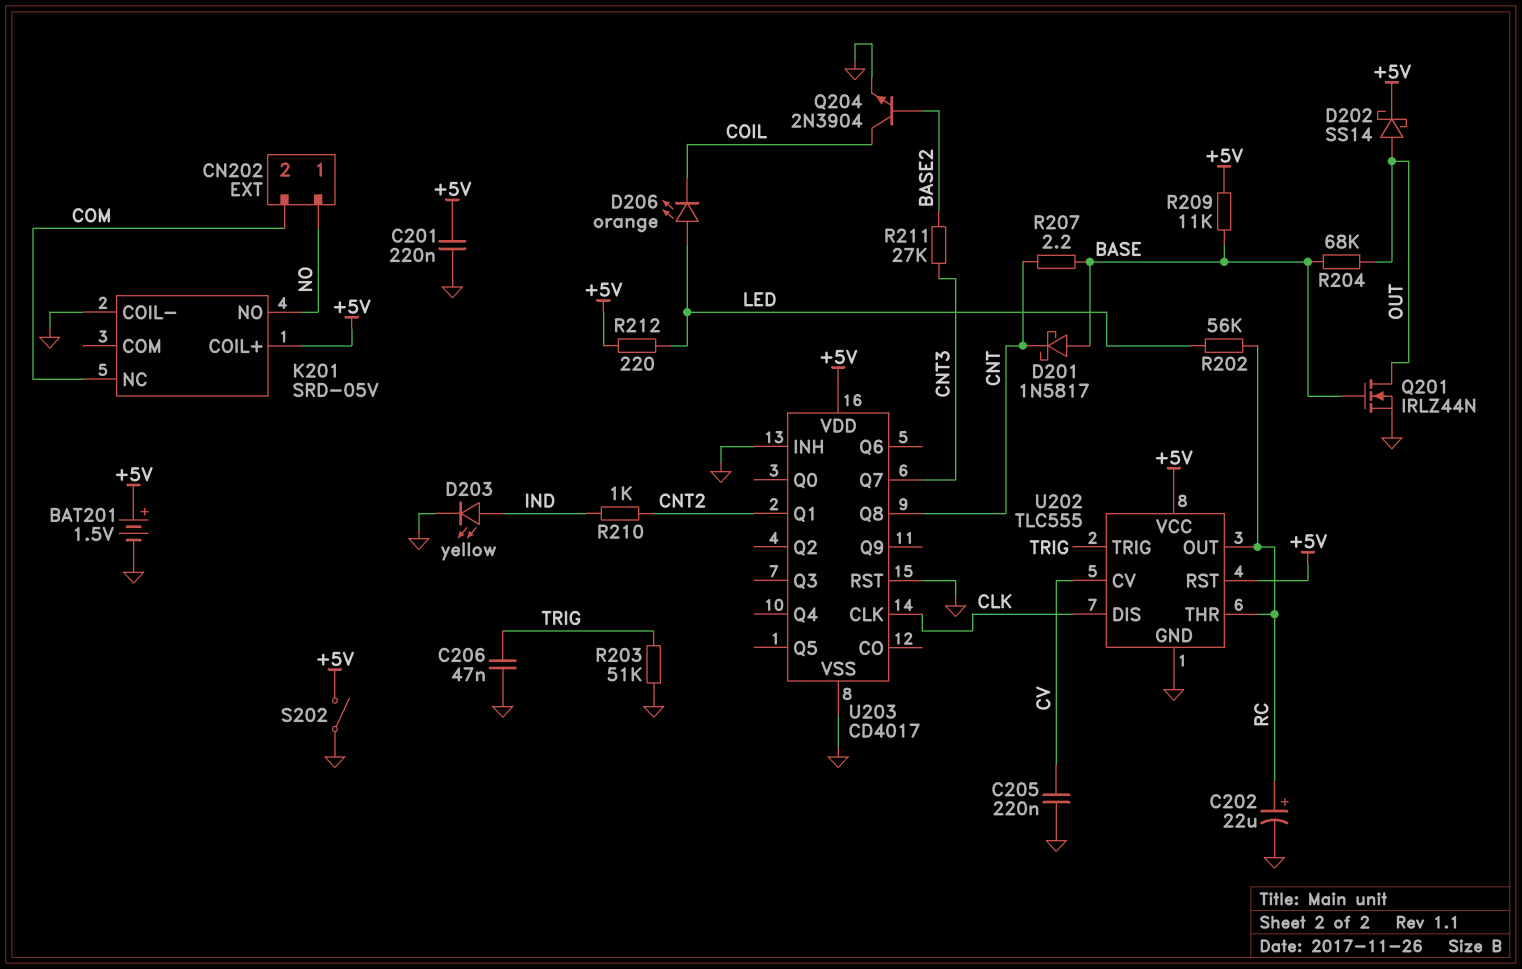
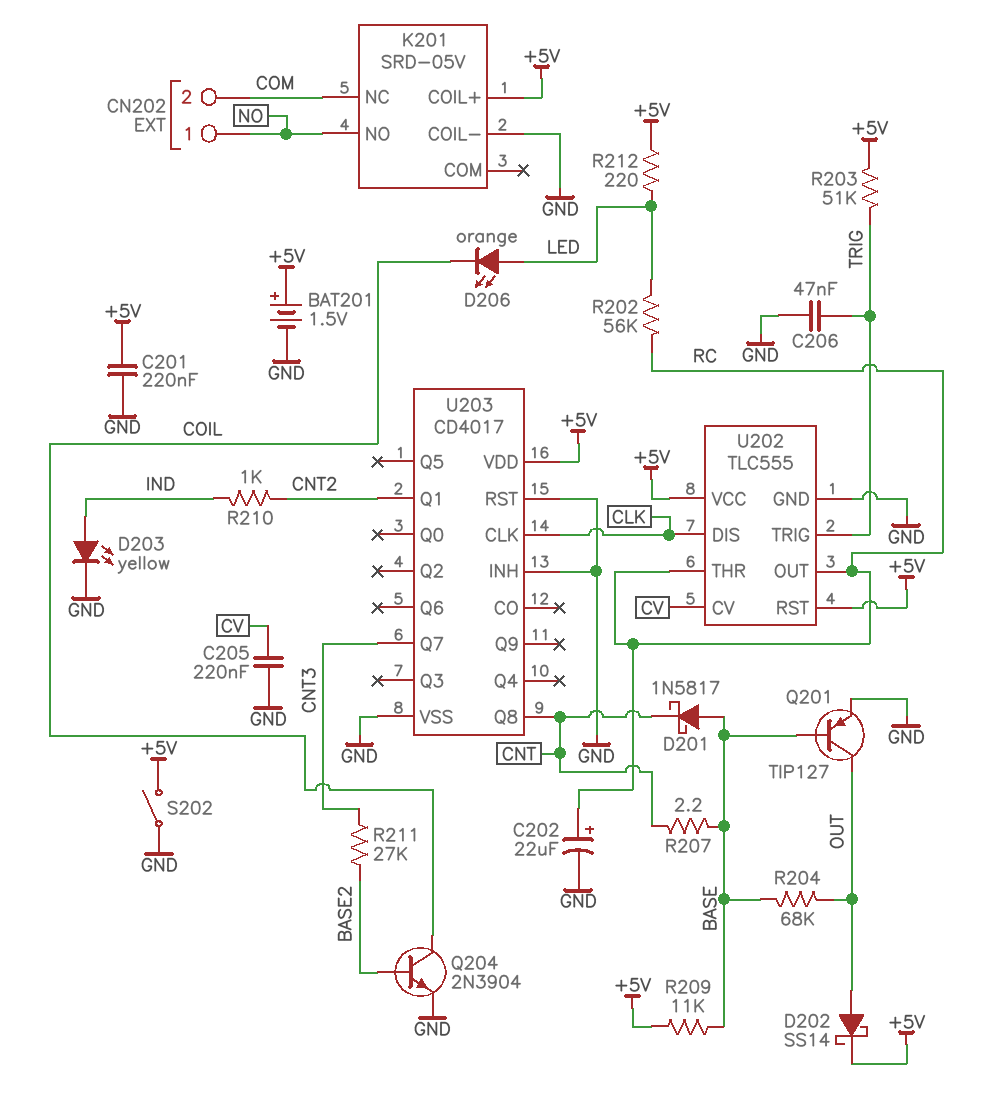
Q201: NMOS IRLZ44N (G BASE, D OUT, S GND) -> PNP TIP127 (B BASE, C OUT, E GND)
R203: 51k (GND, TRIG) -> 51k (+5V, TRIG)

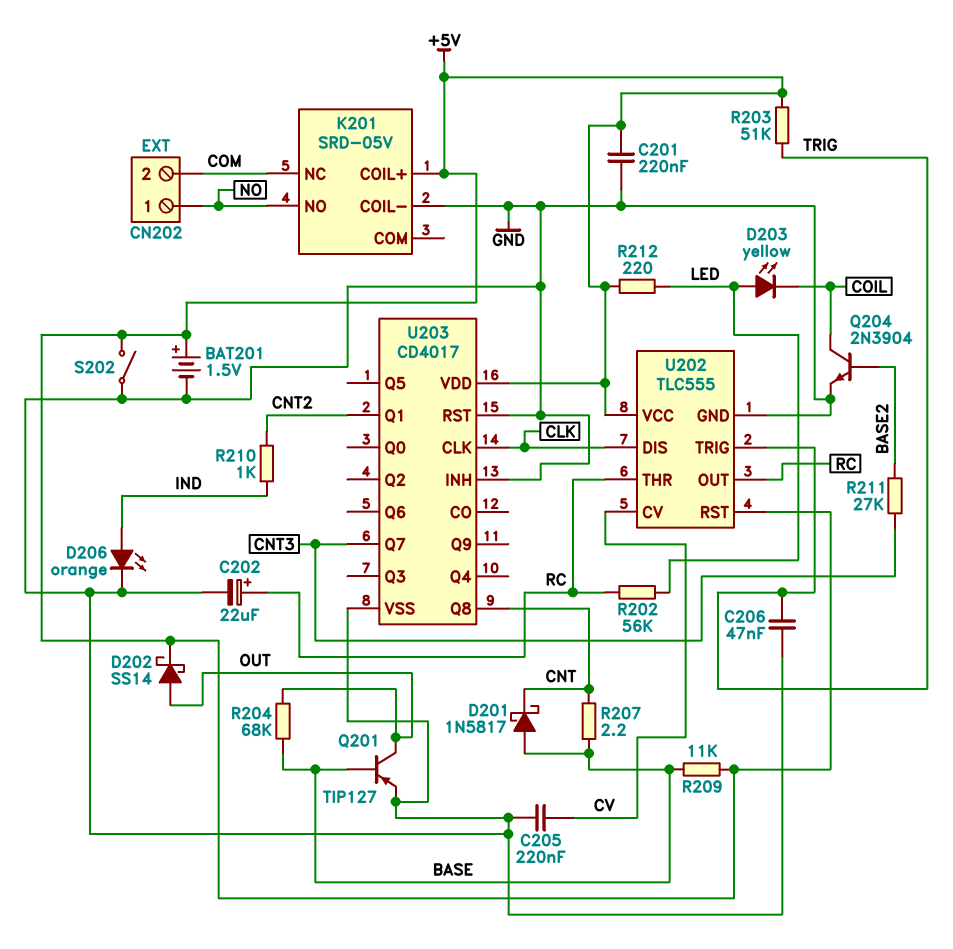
D203: LED yellow (A IND, K GND) -> LED yellow (A LED, K COIL)
D206: LED orange (A LED, K COIL) -> LED orange (A IND, K GND)

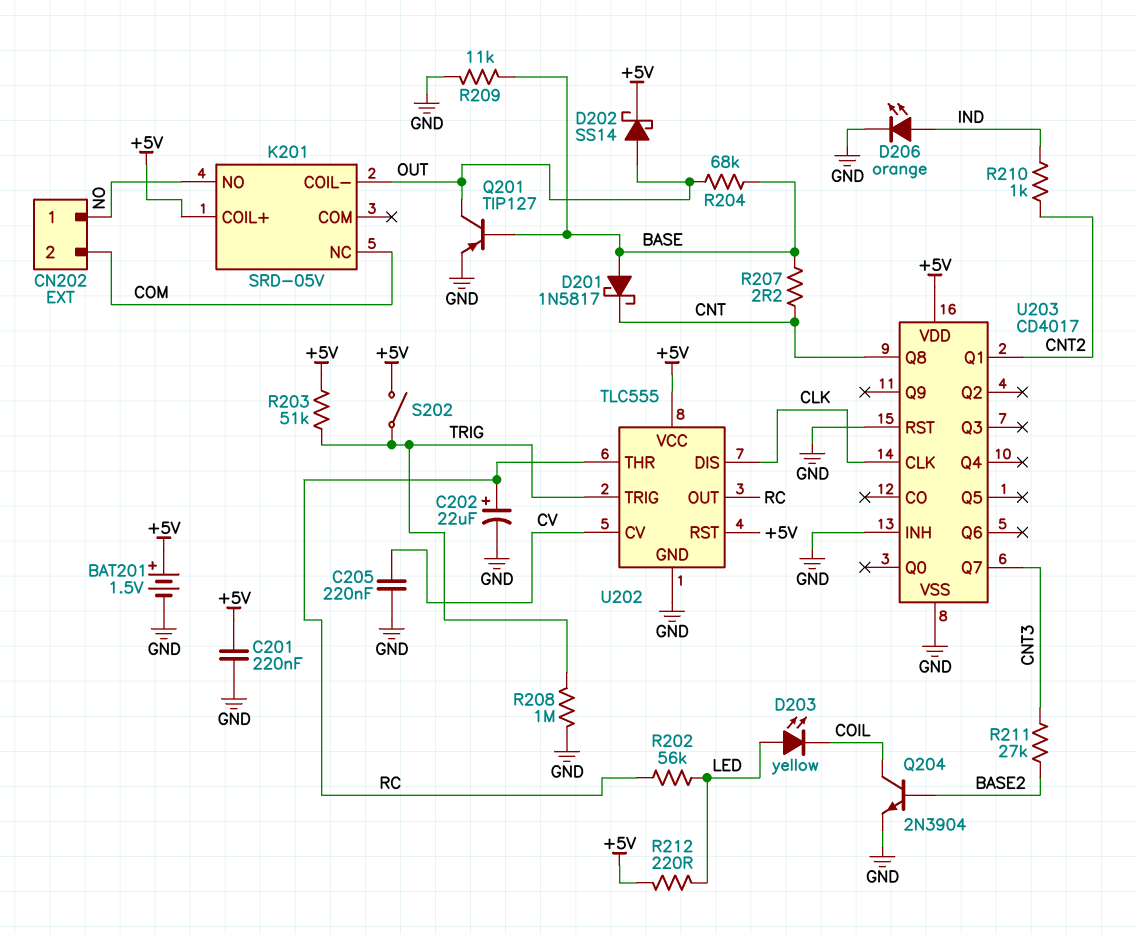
C206: 47nF (GND, TRIG) -> none
K201 pin COIL-: GND -> OUT
R208: none -> 1M (GND, TRIG)
R209: 11k (+5V, BASE) -> 11k (BASE, GND)
S202: switch (+5V, GND) -> switch (+5V, TRIG)

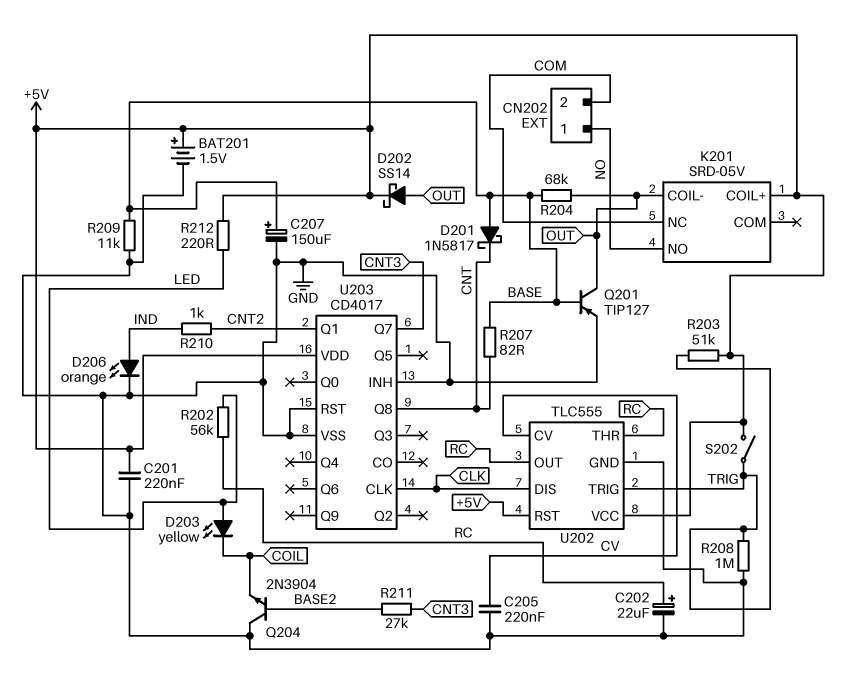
C207: none -> 150uF (plus BASE, minus GND)
Q204: NPN 2N3904 (B BASE2, C COIL, E GND) -> NPN 2N3904 (B BASE2, C GND, E COIL)
R207: 2.2 (BASE, CNT) -> 82 (BASE, CNT)

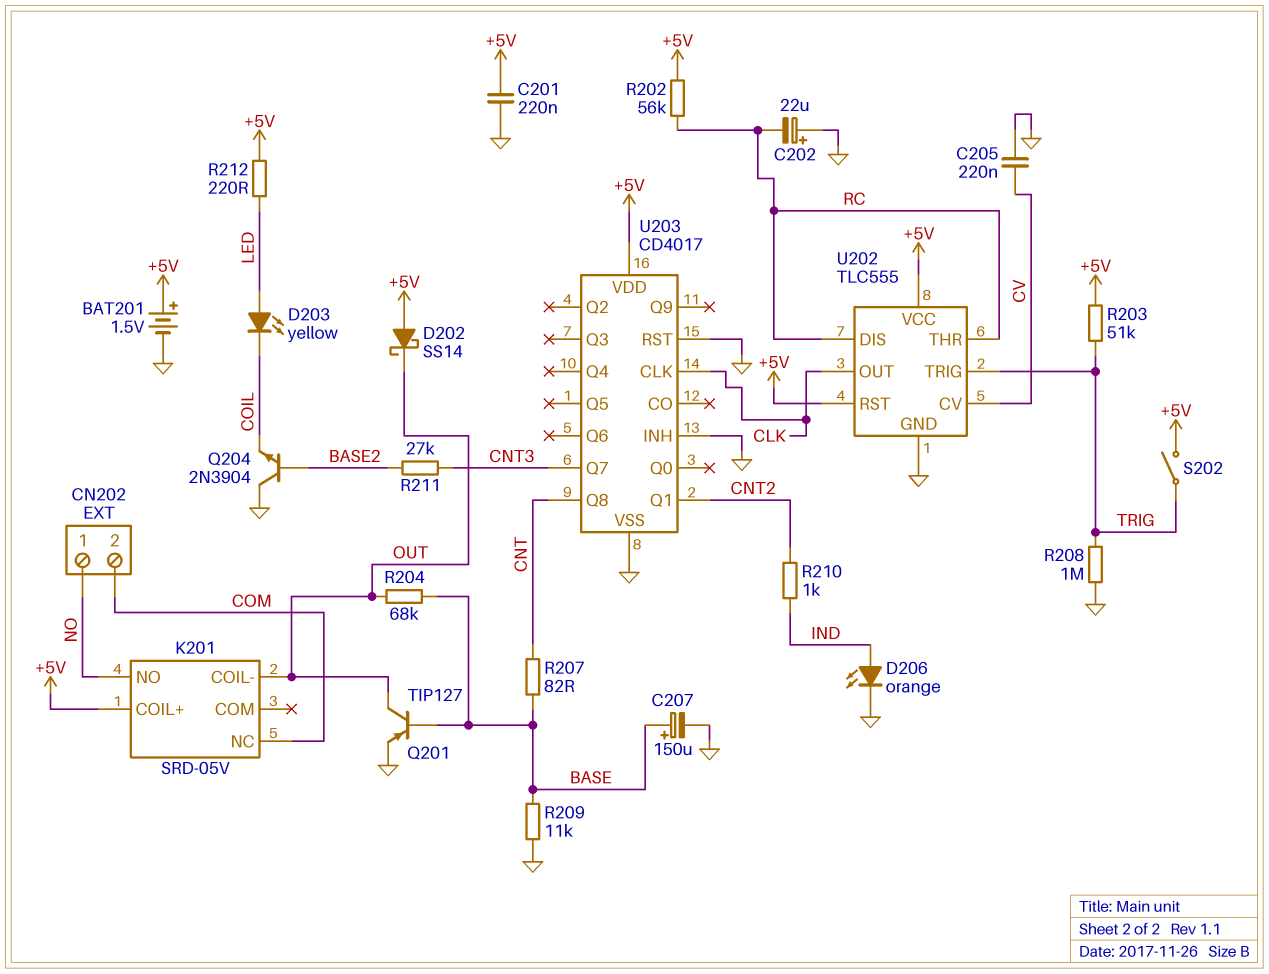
C202: 22uF (plus RC, minus GND) -> 22uF (plus GND, minus RC)
D201: schottky 1N5817 (A BASE, K CNT) -> none
D202: schottky SS14 (A OUT, K +5V) -> schottky SS14 (A +5V, K OUT)
R202: 56k (LED, RC) -> 56k (+5V, RC)
U202 pin DIS: CLK -> RC
U202 pin OUT: RC -> CLK

